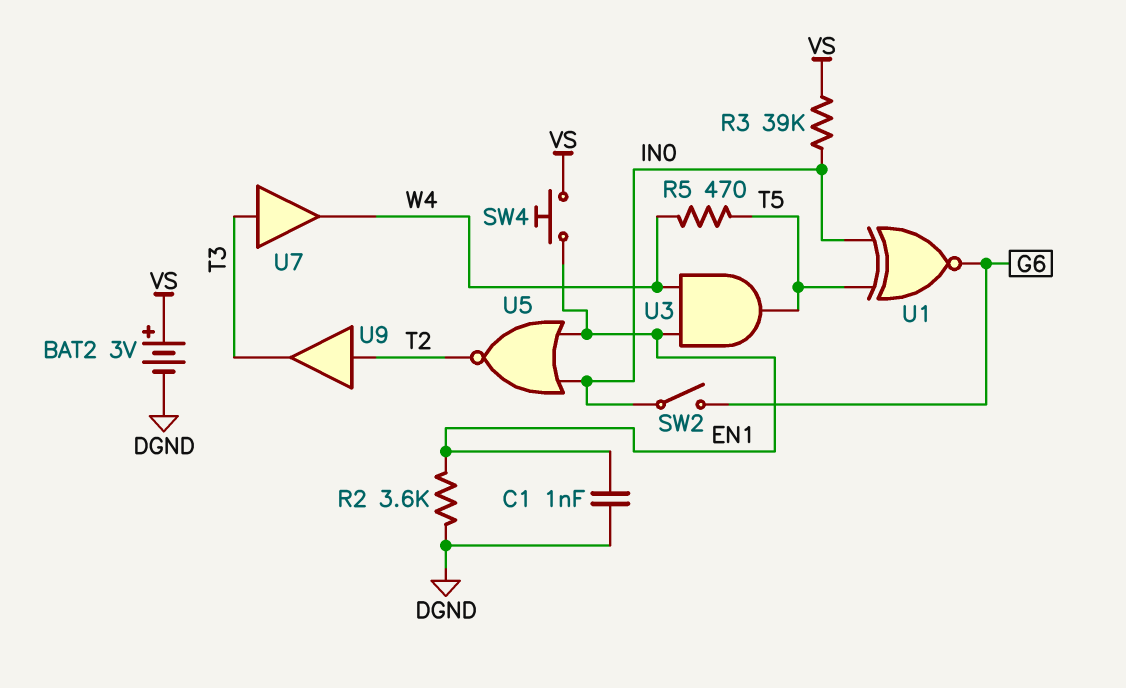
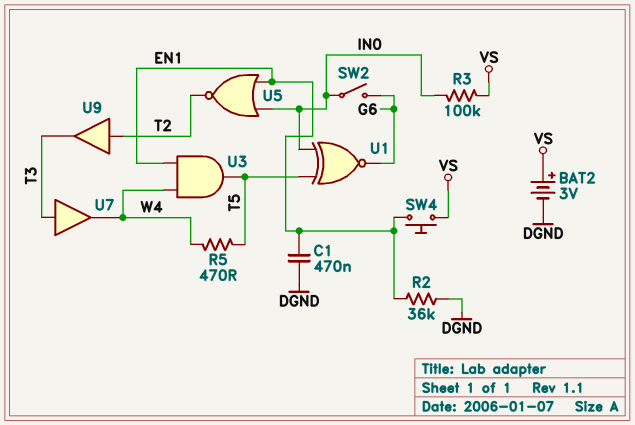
C1: 1nF (DGND, EN1) -> 470nF (DGND, EN1)
R2: 3.6k (DGND, EN1) -> 36k (DGND, EN1)
R3: 39k (IN0, VS) -> 100k (IN0, VS)

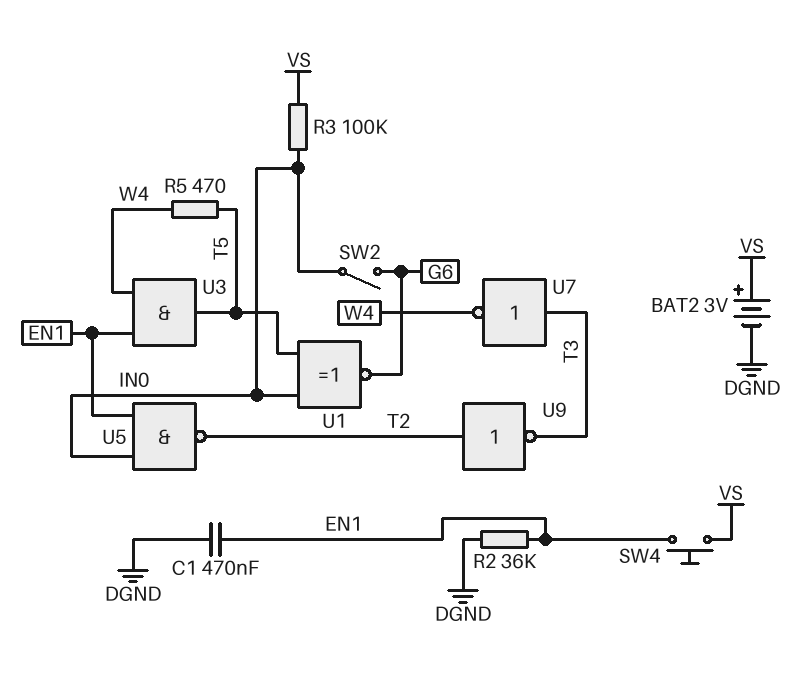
U5: NOR (in EN1, in IN0, out T2) -> NAND (in EN1, in IN0, out T2)
U7: buffer (in T3, out W4) -> NOT (in T3, out W4)
U9: buffer (in T2, out T3) -> NOT (in T2, out T3)

